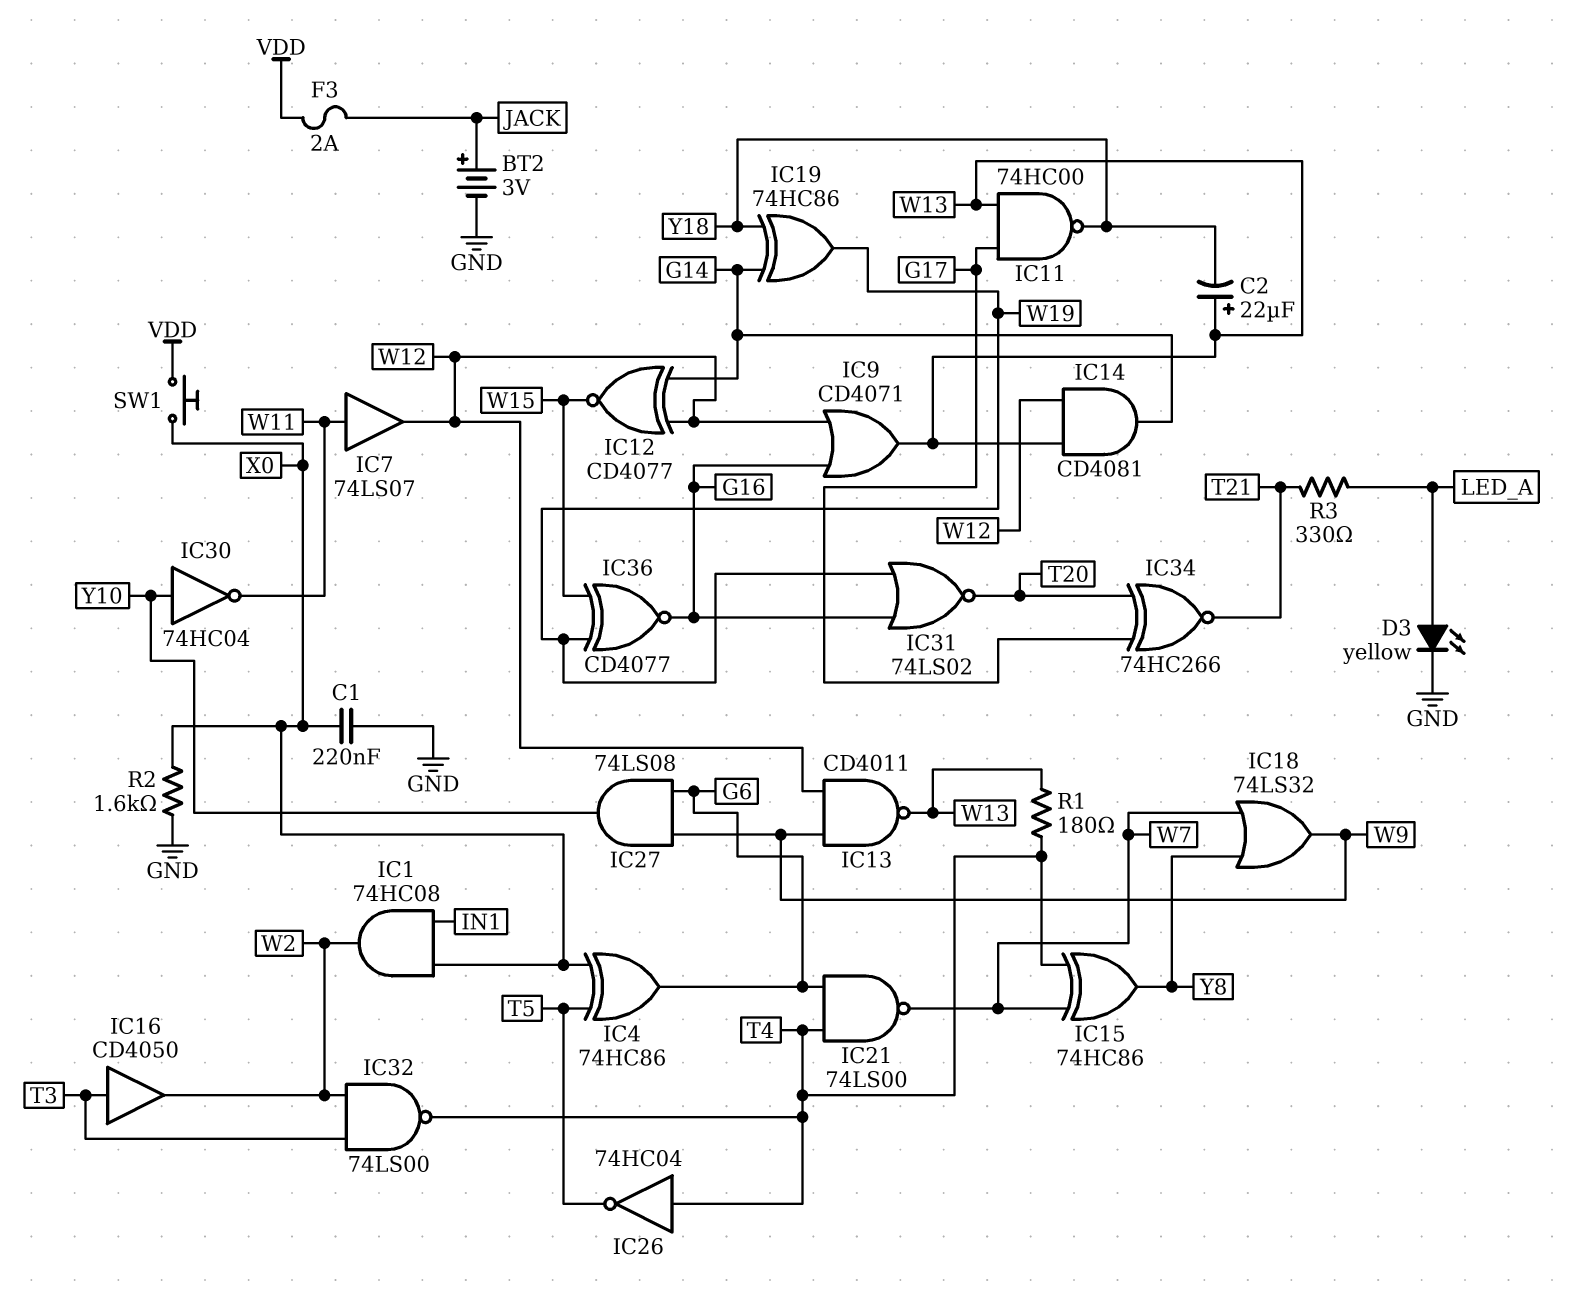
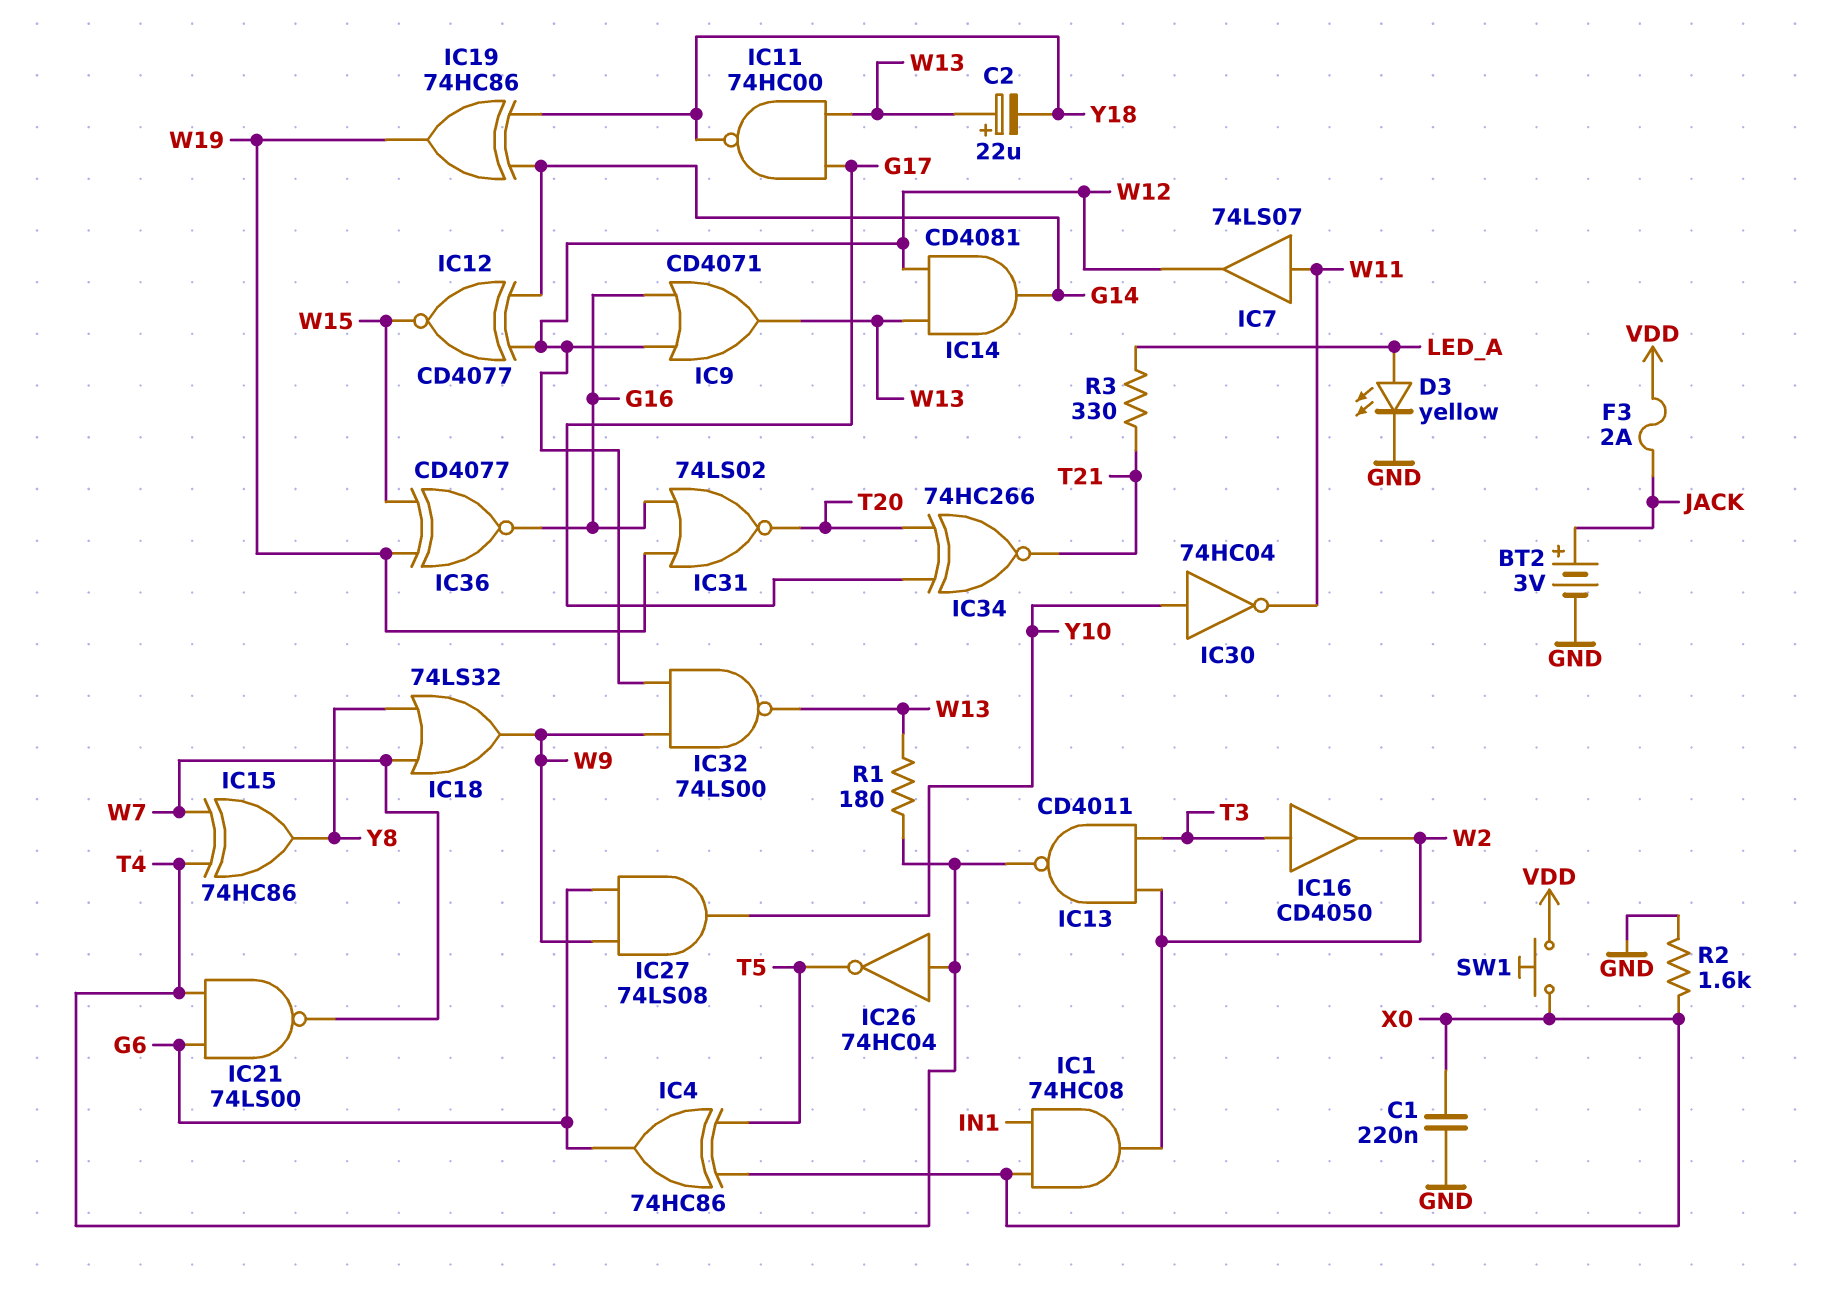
IC13: NAND CD4011 (in W9, in W12, out W13) -> NAND CD4011 (in T3, in W2, out T4)
IC32: NAND 74LS00 (in T3, in W2, out T4) -> NAND 74LS00 (in W9, in W12, out W13)

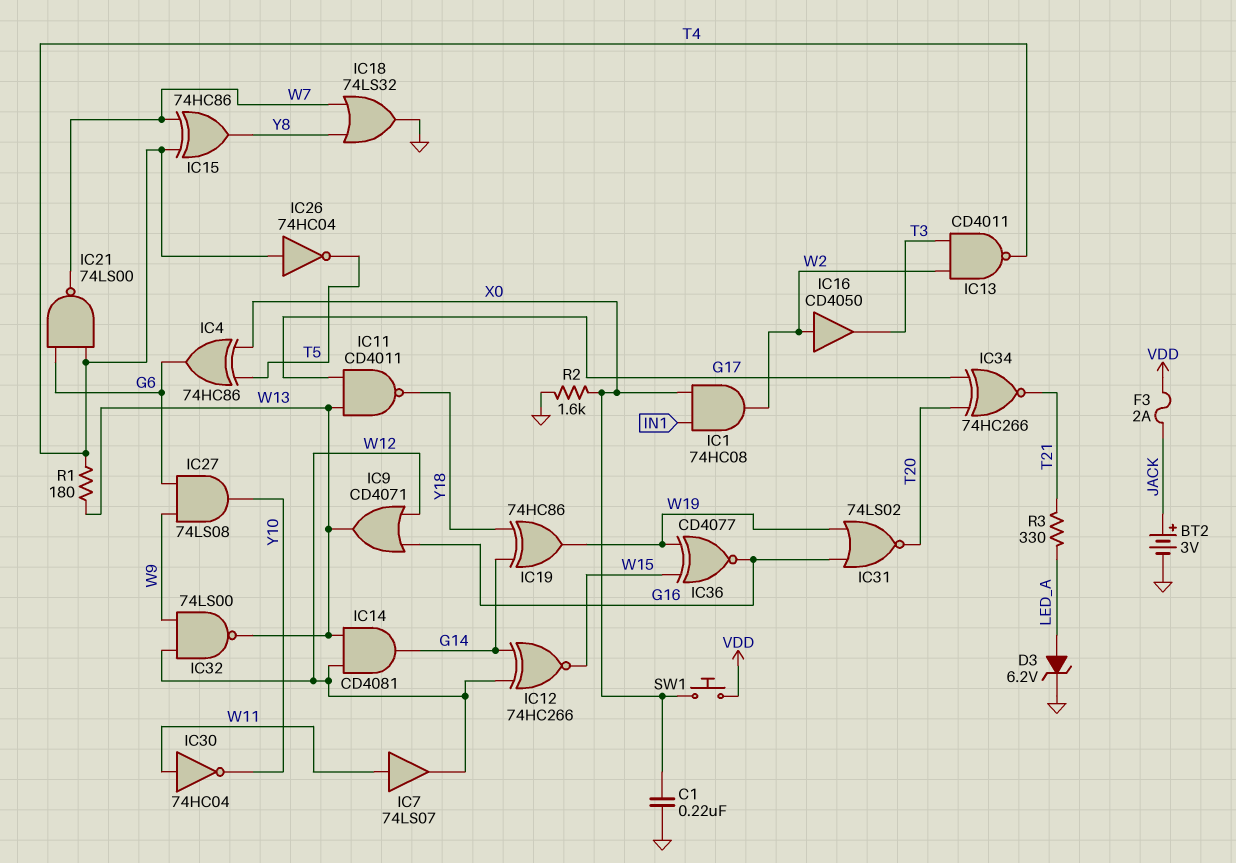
C2: 22uF (plus W13, minus Y18) -> none
D3: LED yellow (A LED_A, K GND) -> zener 6.2V (A LED_A, K GND)
IC11: NAND 74HC00 (in G17, in W13, out Y18) -> NAND CD4011 (in G17, in W13, out Y18)
IC12: XNOR CD4077 (in G14, in W12, out W15) -> XNOR 74HC266 (in G14, in W12, out W15)
IC16: buffer CD4050 (in T3, out W2) -> buffer CD4050 (in W2, out T3)
IC18: OR 74LS32 (in W7, in Y8, out W9) -> OR 74LS32 (in W7, in Y8, out GND)
IC30: NOT 74HC04 (in Y10, out W11) -> NOT 74HC04 (in W11, out Y10)

